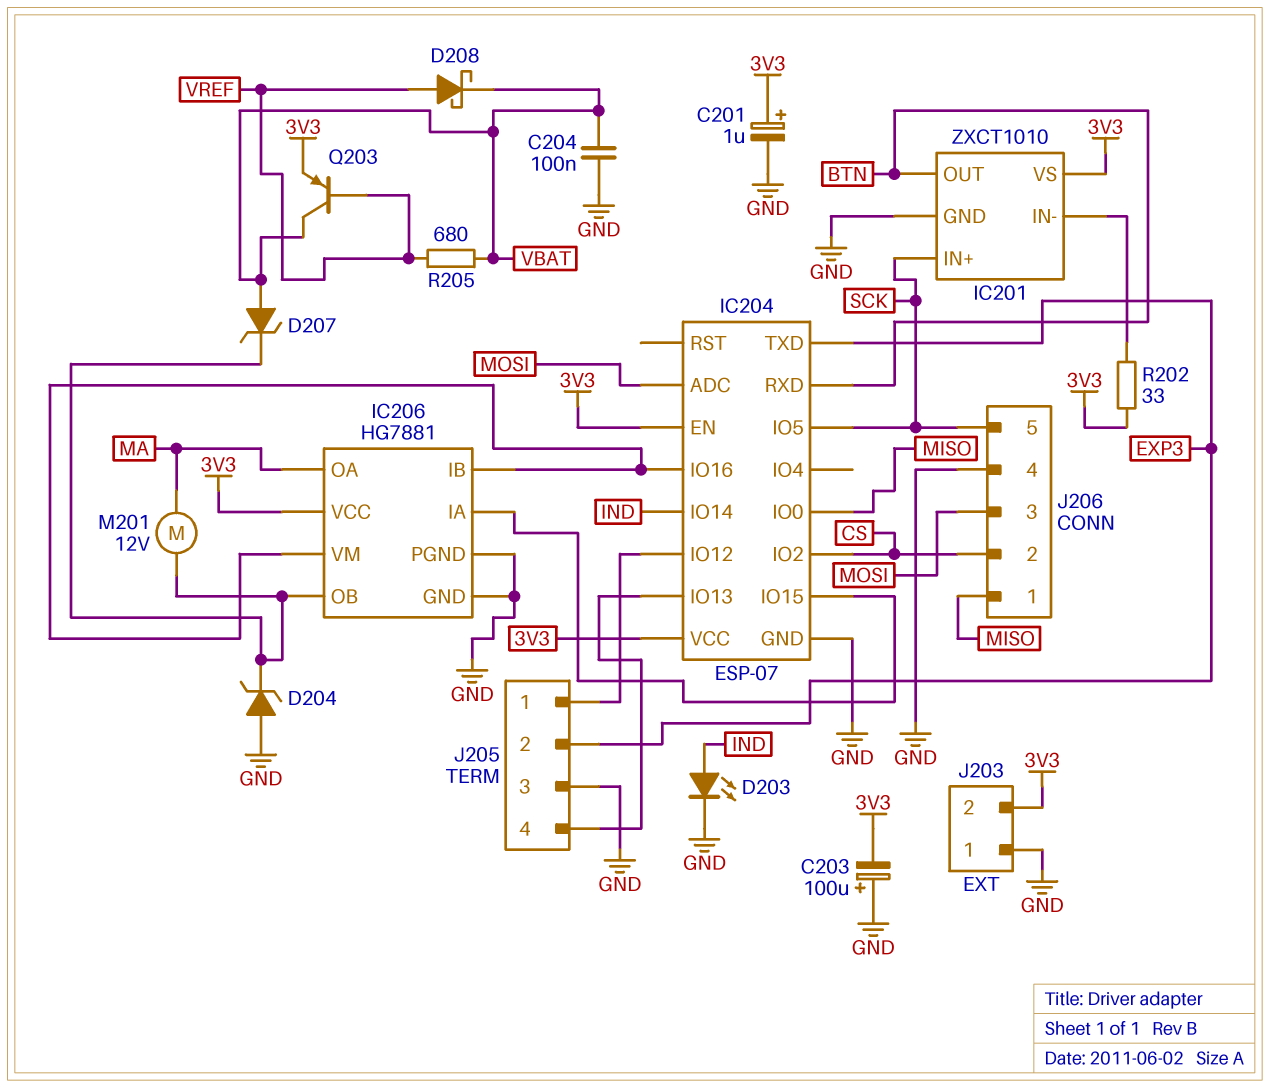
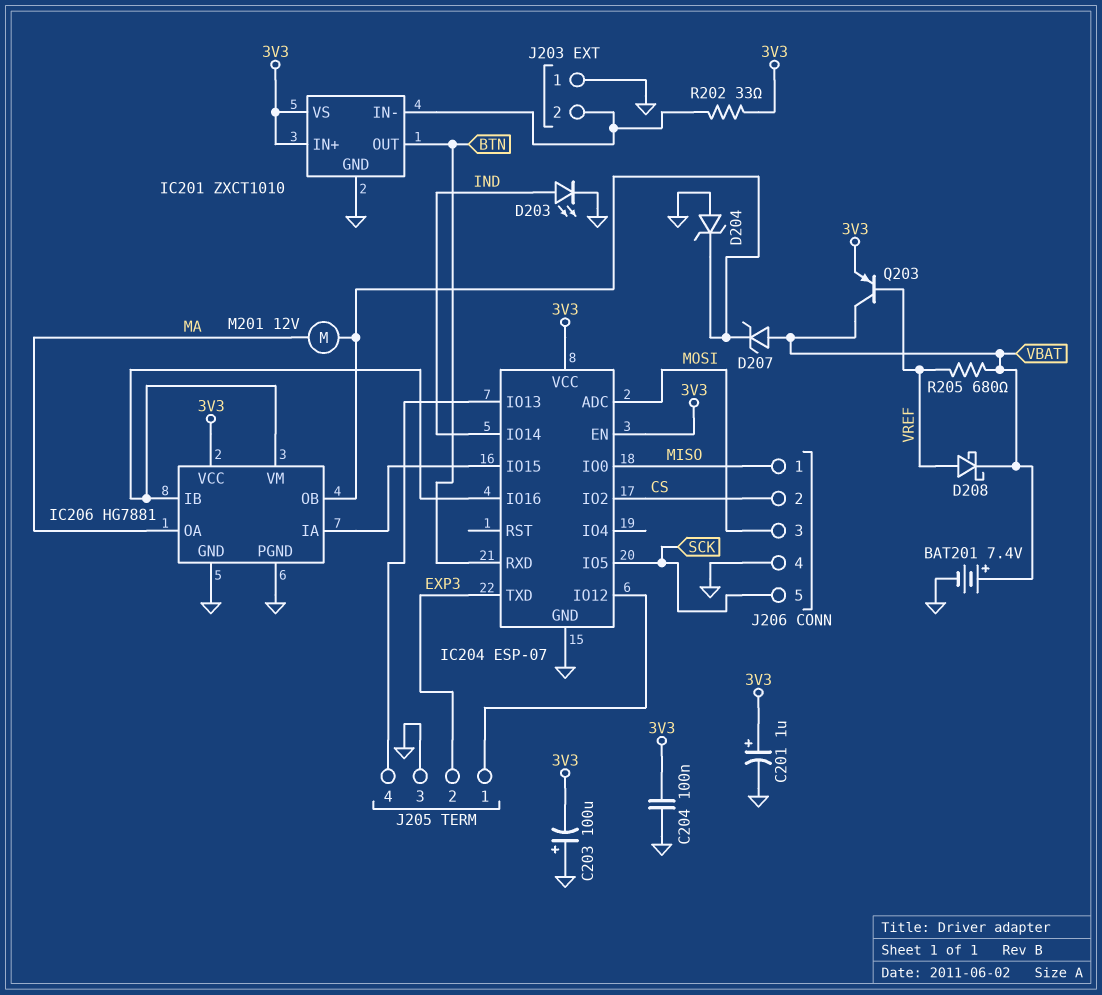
BAT201: none -> 7.4V (plus VBAT, minus GND)
C204: 100nF (GND, VBAT) -> 100nF (3V3, GND)
IC201 pin IN+: SCK -> 3V3
J203 pin 2: 3V3 -> IC201/IN-

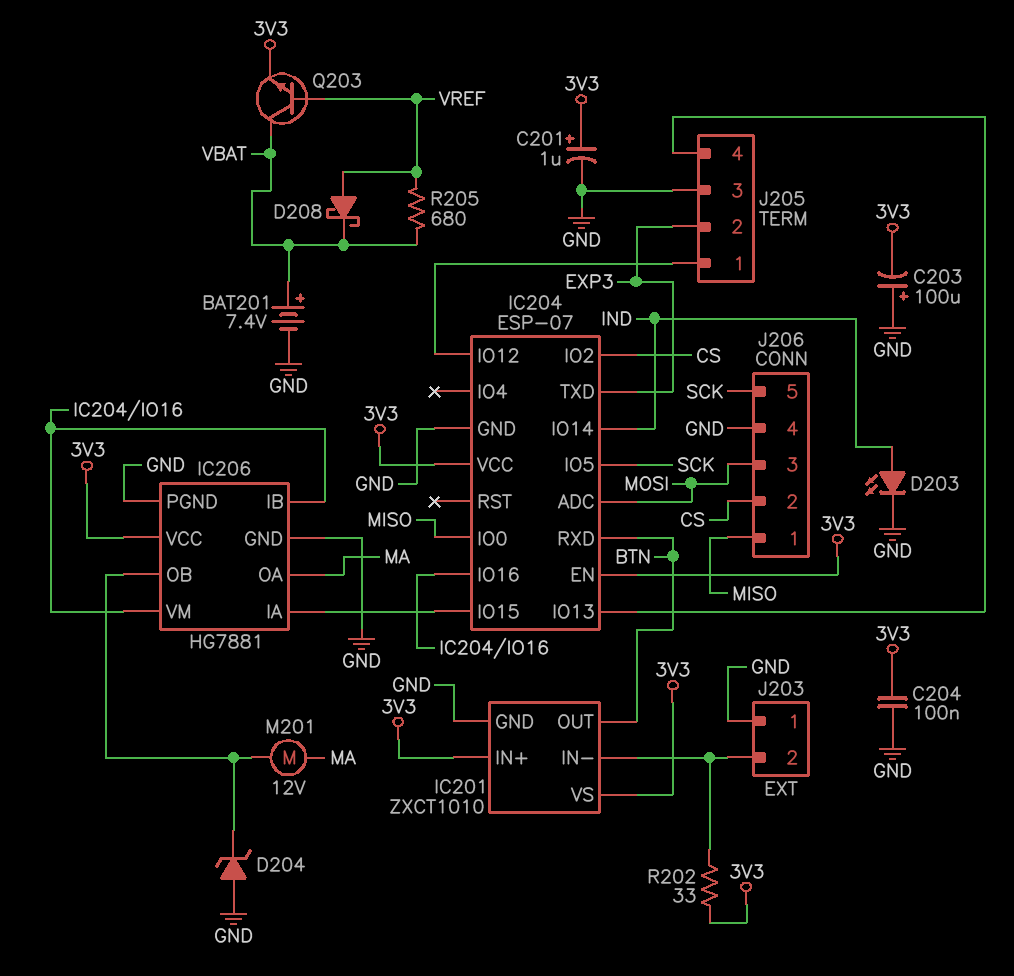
D207: zener (A VBAT, K IC206/OB) -> none
Q203: PNP (B VREF, C VBAT, E 3V3) -> NPN (B VREF, C VBAT, E 3V3)

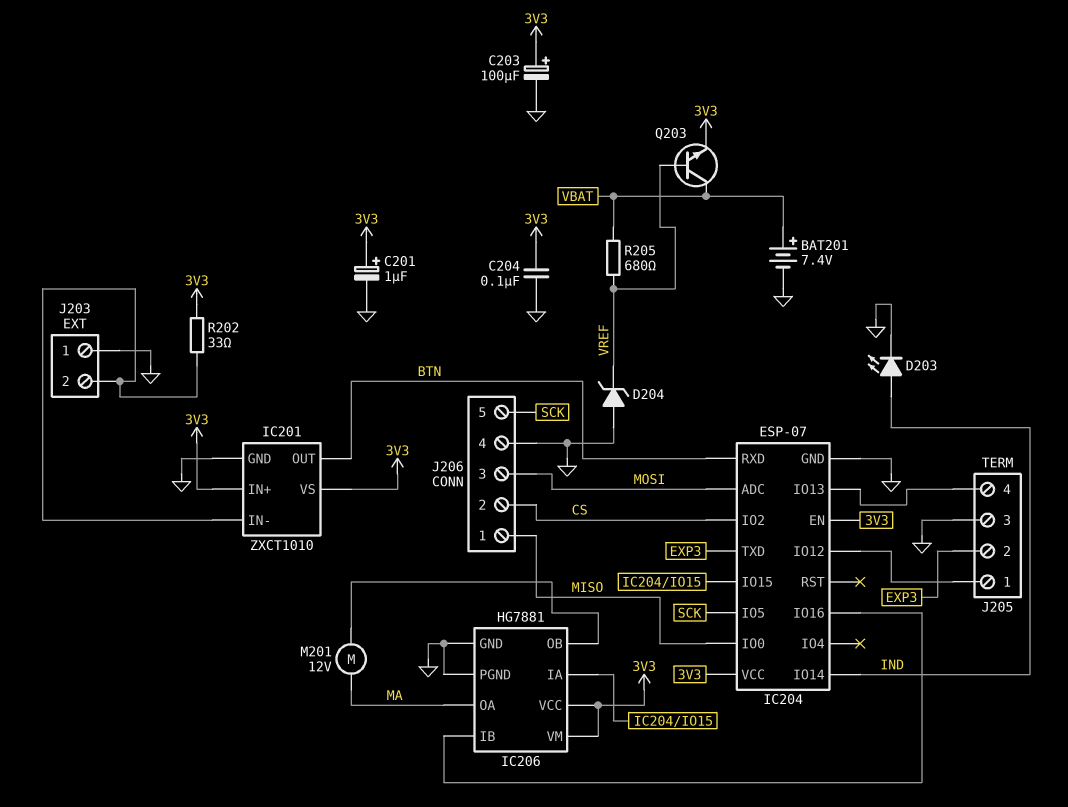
C203: 100uF (plus GND, minus 3V3) -> 100uF (plus 3V3, minus GND)
D204: zener (A GND, K IC206/OB) -> zener (A GND, K VREF)
D208: schottky (A VREF, K VBAT) -> none
IC206 pin VM: IC204/IO16 -> 3V3

